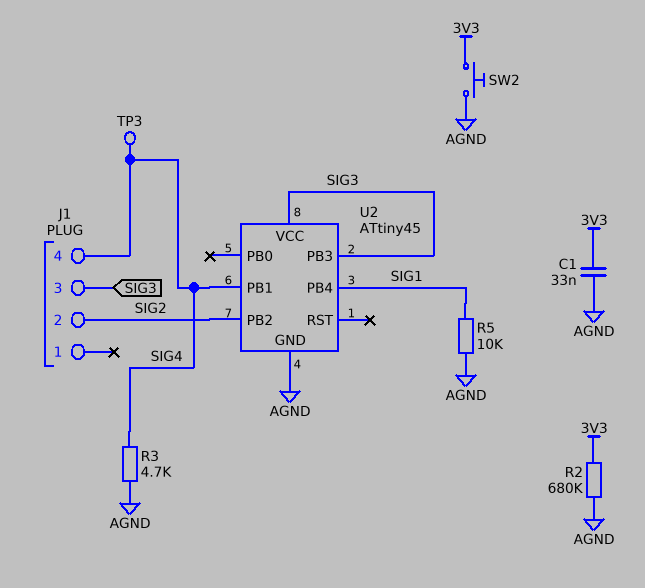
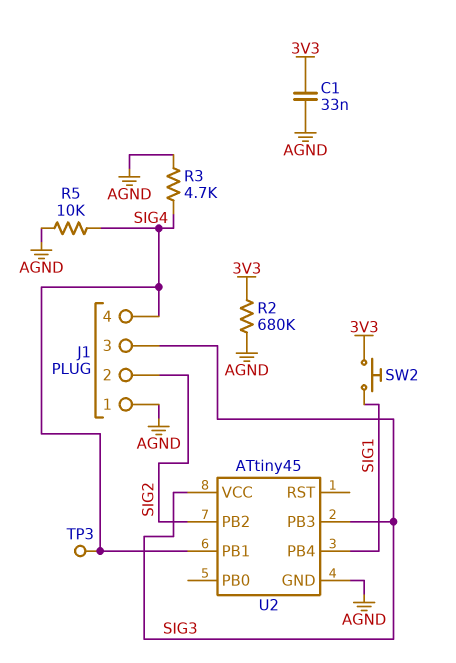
J1 pin 1: none -> AGND
R5: 10k (AGND, SIG1) -> 10k (AGND, SIG4)
SW2: button (3V3, AGND) -> button (3V3, SIG1)

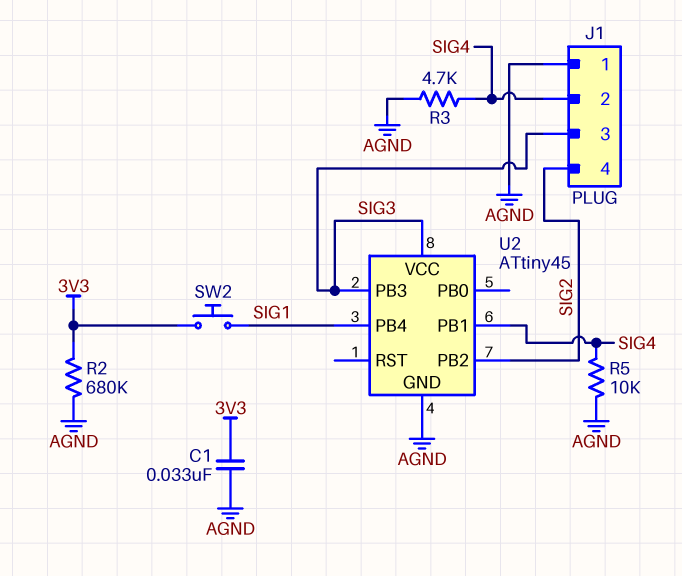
J1 pin 2: SIG2 -> SIG4
J1 pin 4: SIG4 -> SIG2
TP3: test point (SIG4) -> none

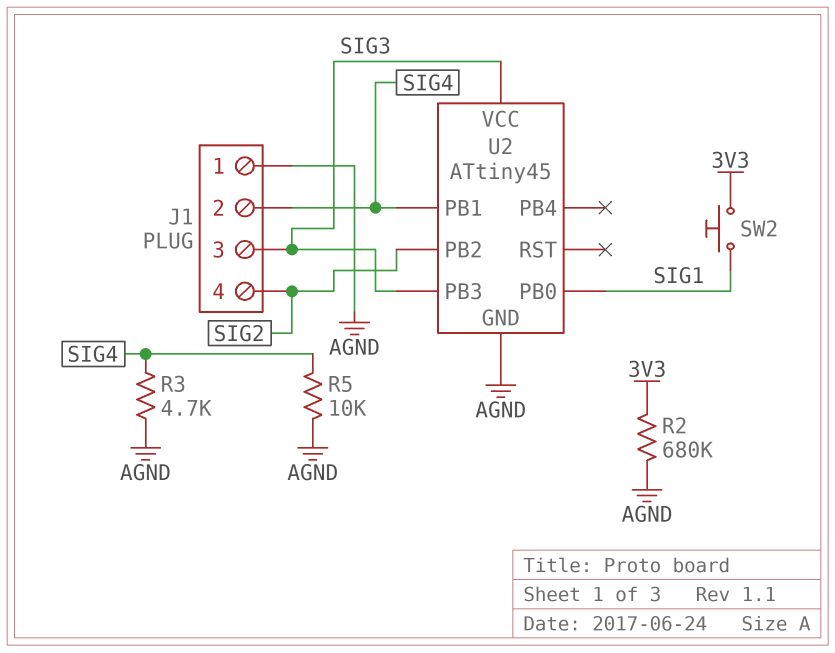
C1: 33nF (3V3, AGND) -> none
U2 pin PB0: none -> SIG1
U2 pin PB4: SIG1 -> none

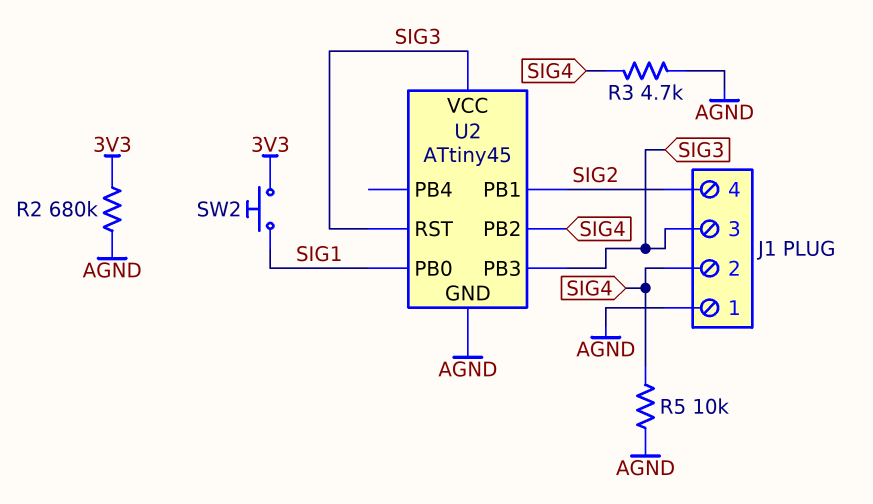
U2 pin PB1: SIG4 -> SIG2
U2 pin PB2: SIG2 -> SIG4
U2 pin RST: none -> SIG3

